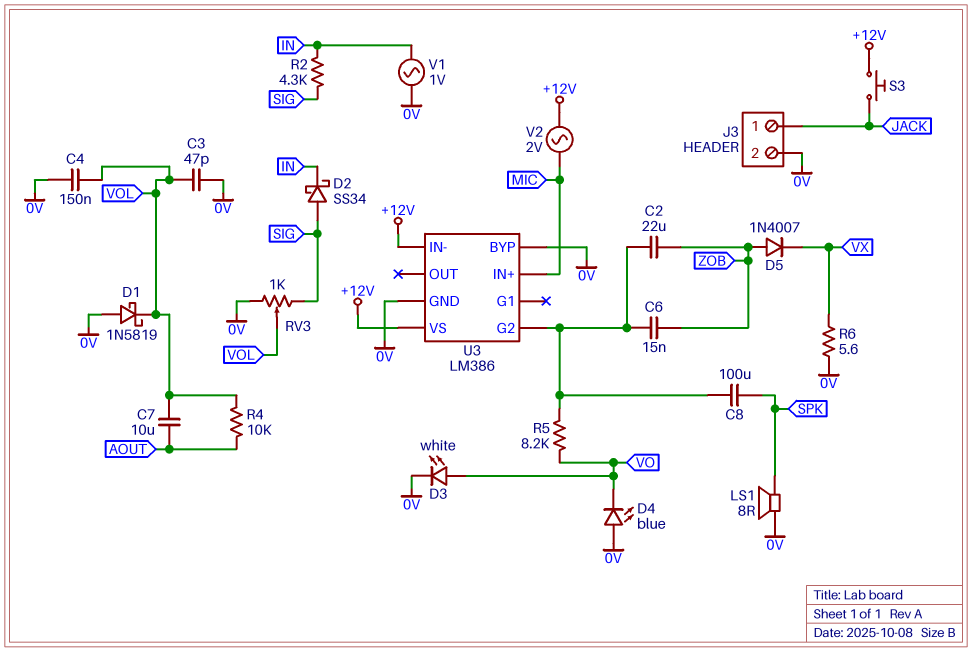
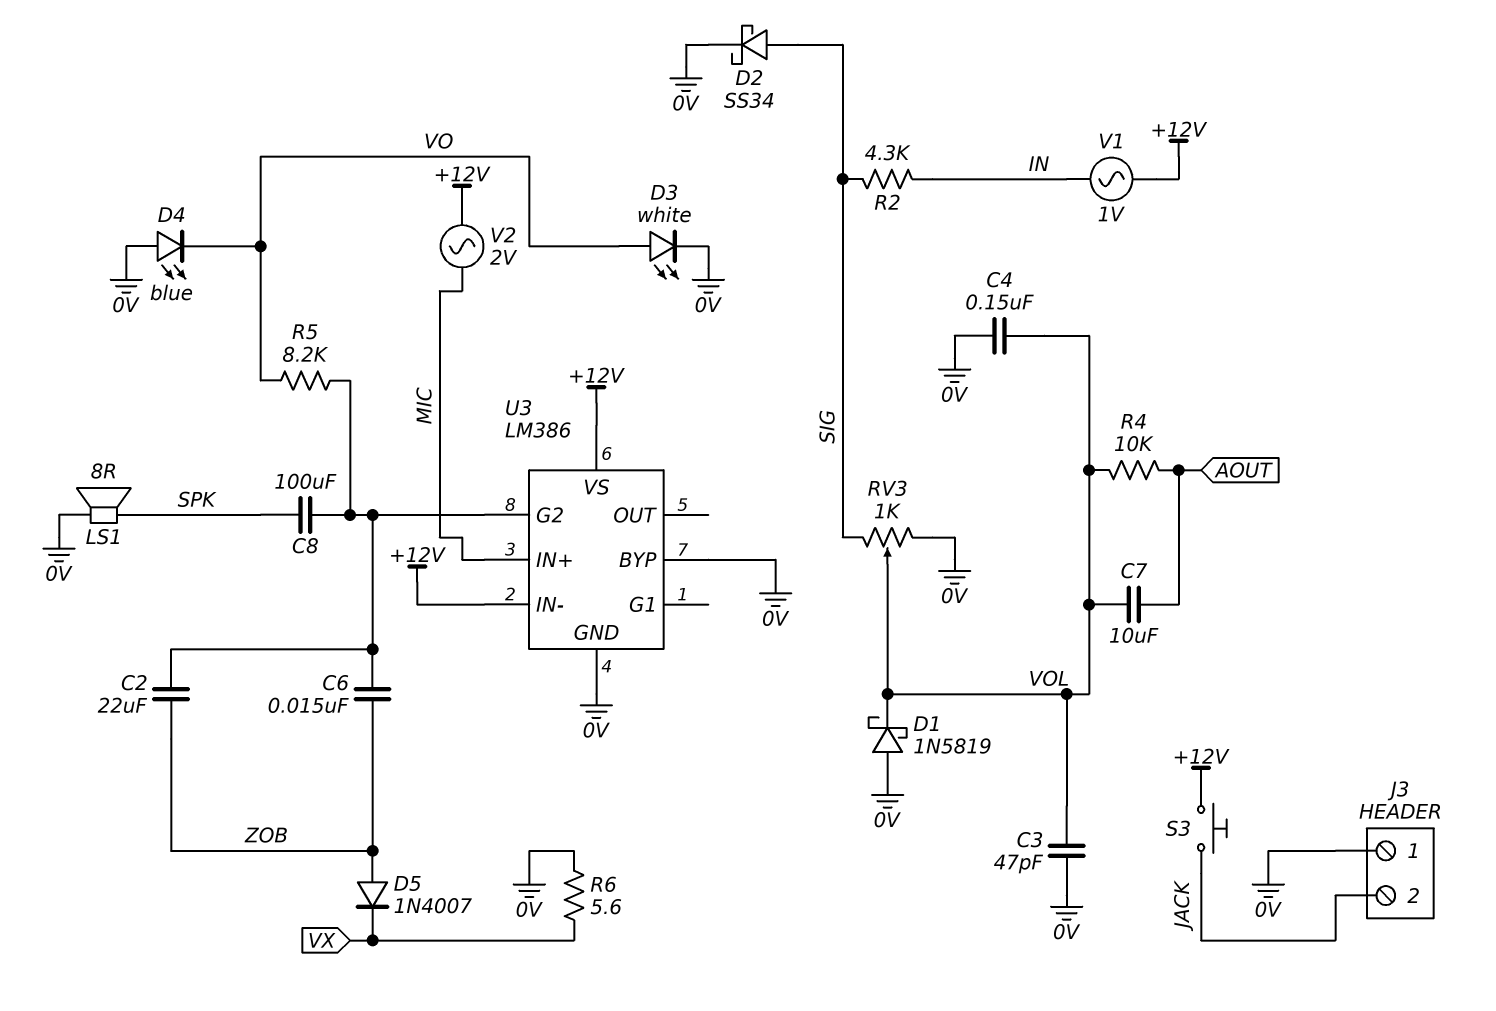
D2: schottky SS34 (A SIG, K IN) -> schottky SS34 (A SIG, K 0V)
J3 pin 1: JACK -> 0V
J3 pin 2: 0V -> JACK
V1: AC 1V (0V, IN) -> AC 1V (+12V, IN)

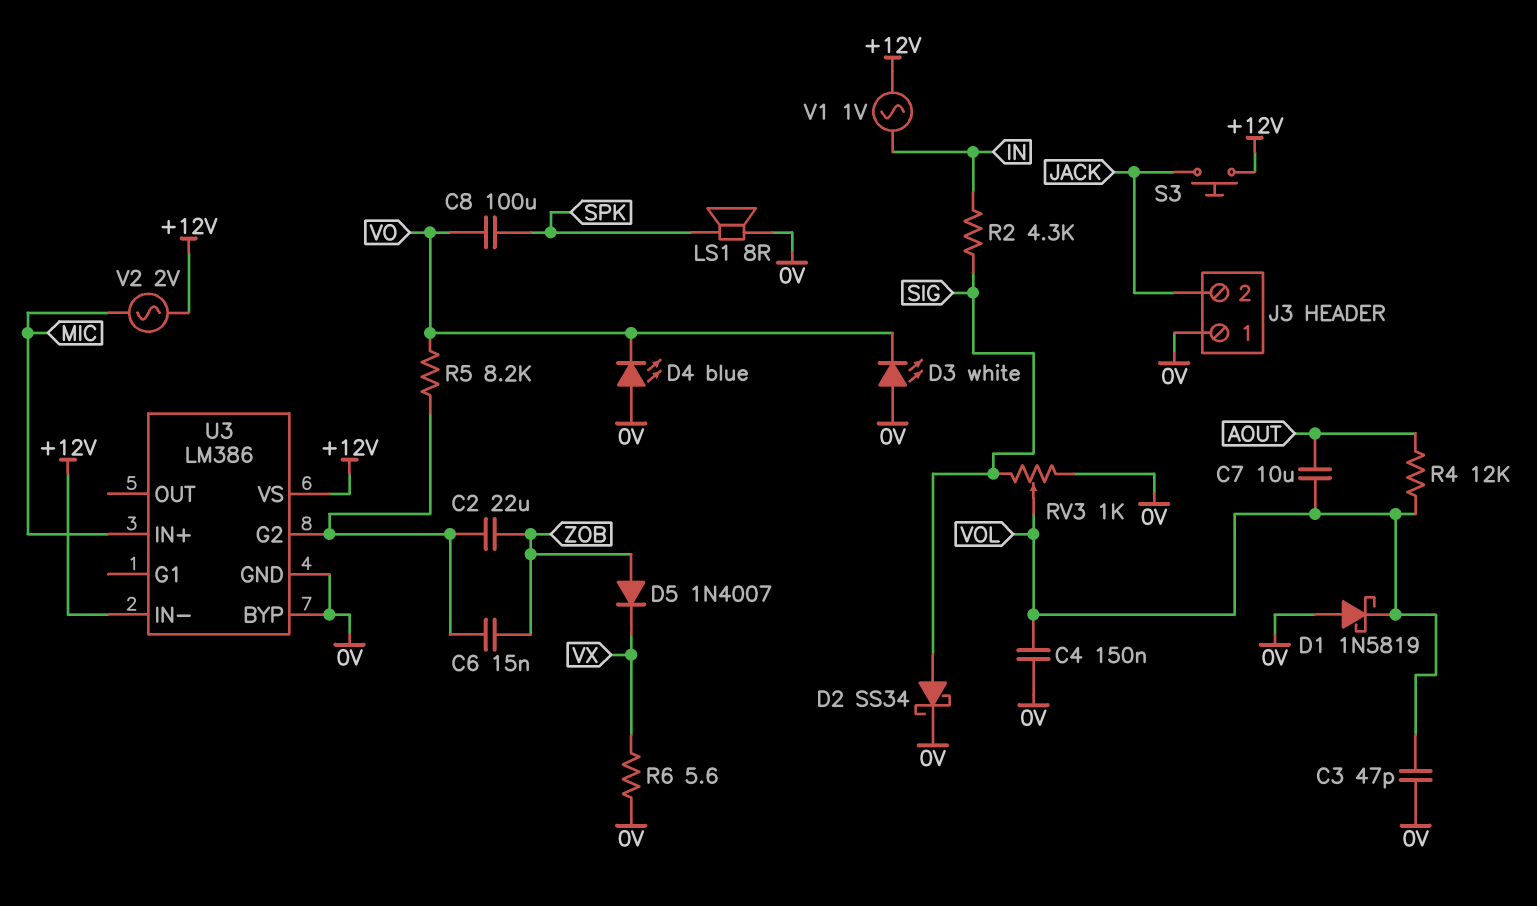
C8: 100uF (SPK, U3/G2) -> 100uF (SPK, VO)
D3: LED white (A VO, K 0V) -> LED white (A 0V, K VO)
R4: 10k (AOUT, VOL) -> 12k (AOUT, VOL)

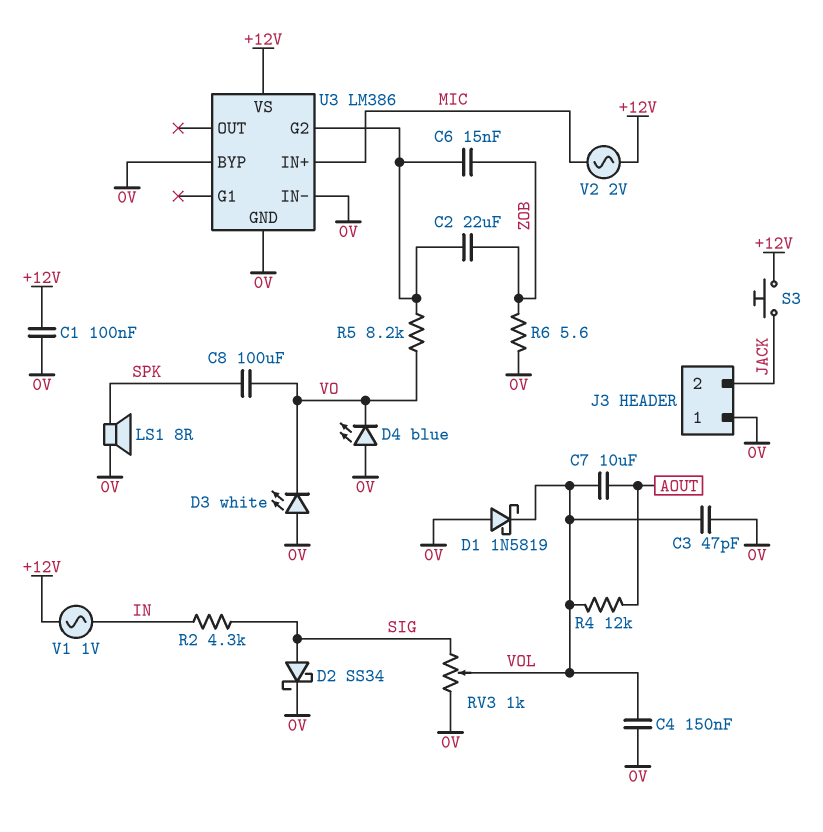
C1: none -> 100nF (+12V, 0V)
D5: diode 1N4007 (A ZOB, K VX) -> none
R6: 5.6 (0V, VX) -> 5.6 (0V, ZOB)
U3 pin IN-: +12V -> 0V

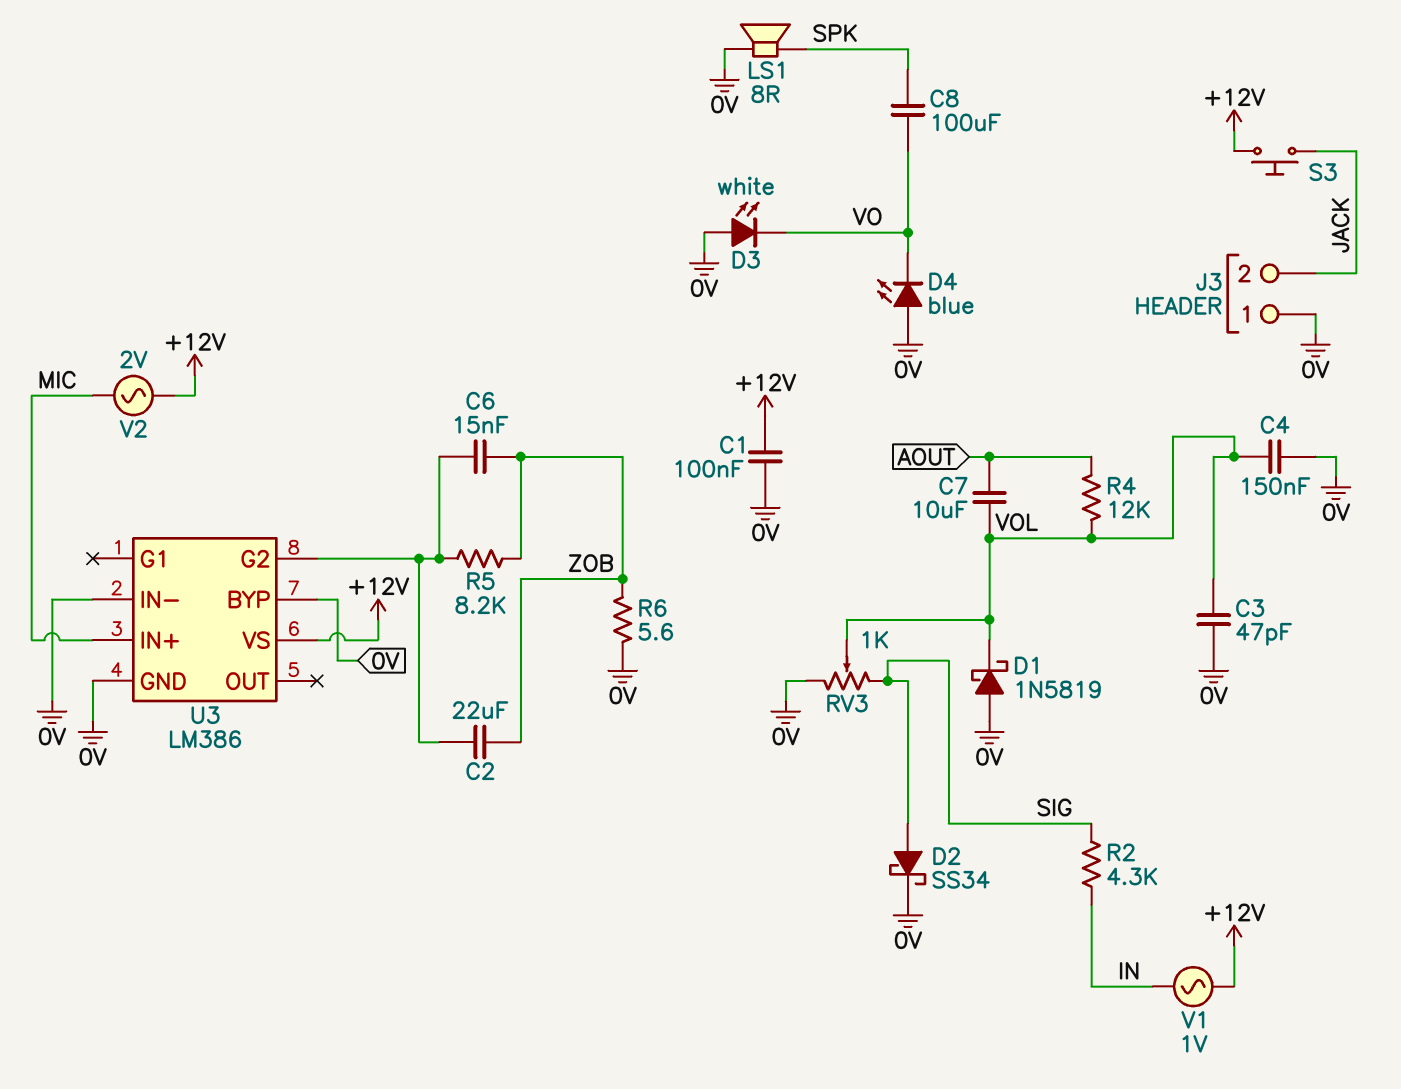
R5: 8.2k (U3/G2, VO) -> 8.2k (U3/G2, ZOB)

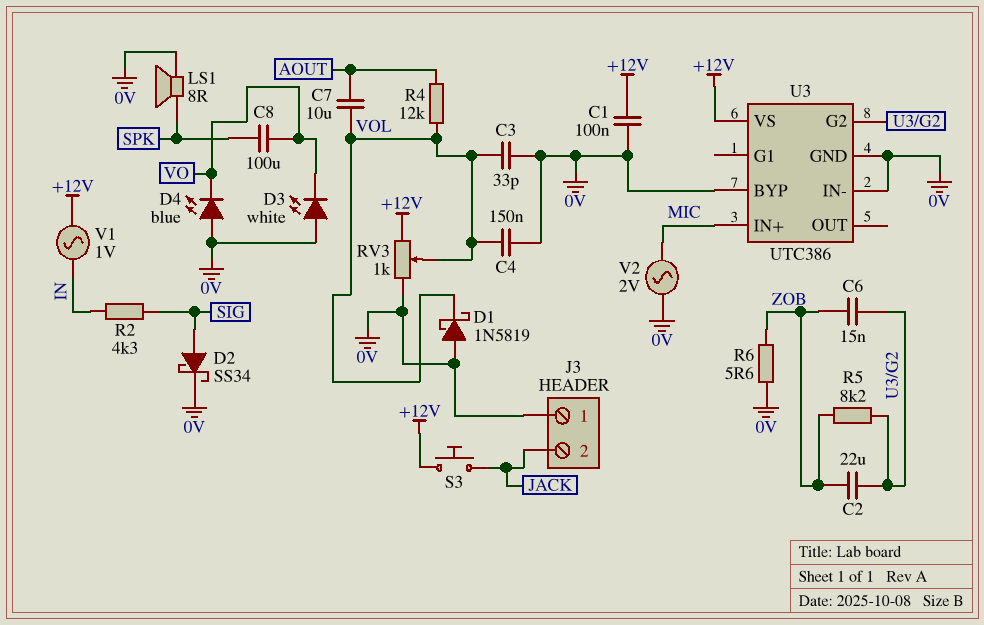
C3: 47pF (0V, VOL) -> 33pF (0V, VOL)
RV3: 1k (0V, SIG, wiper VOL) -> 1k (+12V, 0V, wiper VOL)
U3: LM386 -> UTC386
V2: AC 2V (+12V, MIC) -> AC 2V (0V, MIC)

